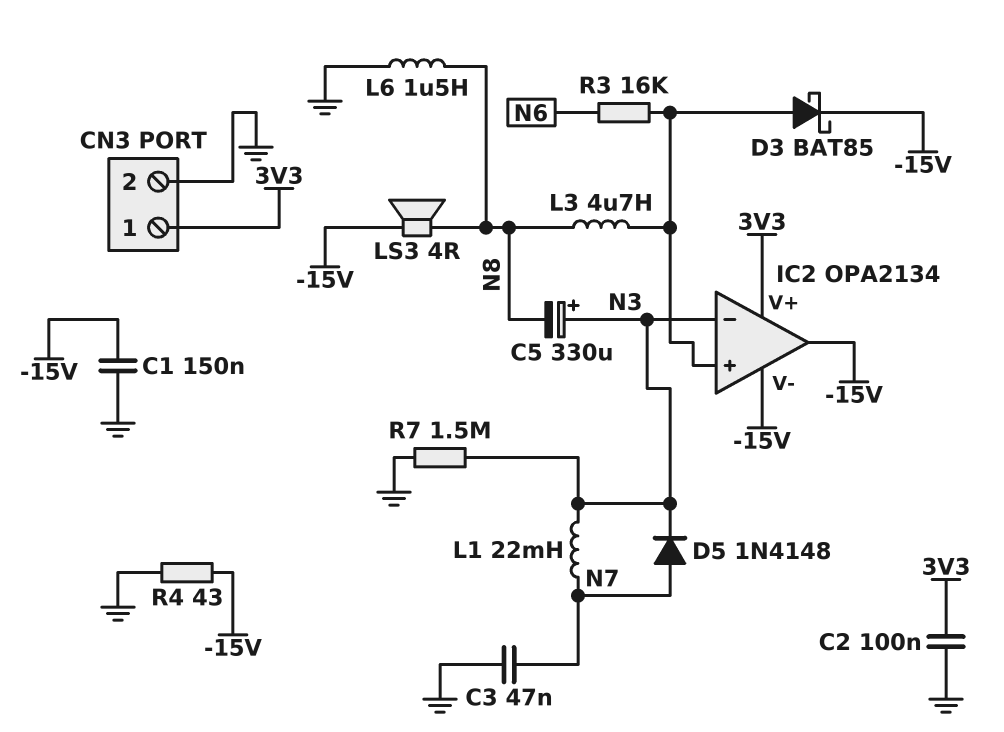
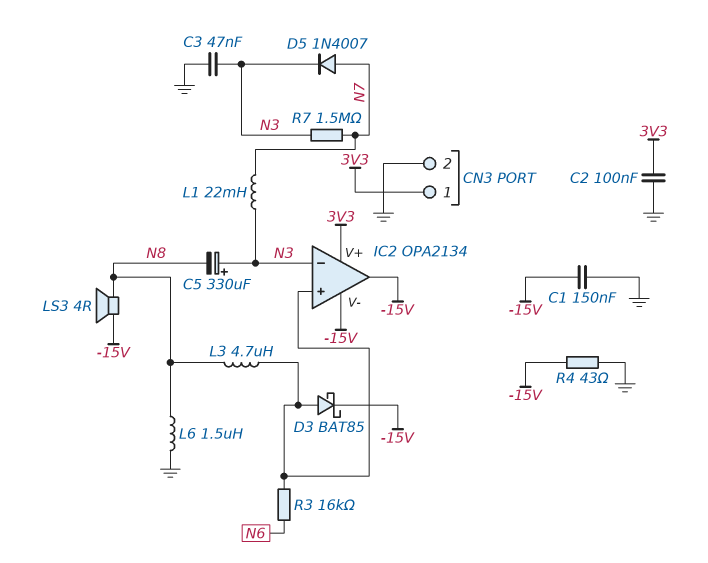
C3: 47nF (GND, N7) -> 47nF (GND, N3)
D5: diode 1N4148 (A N7, K N3) -> diode 1N4007 (A N7, K N3)
R7: 1.5M (GND, N3) -> 1.5M (N3, N7)

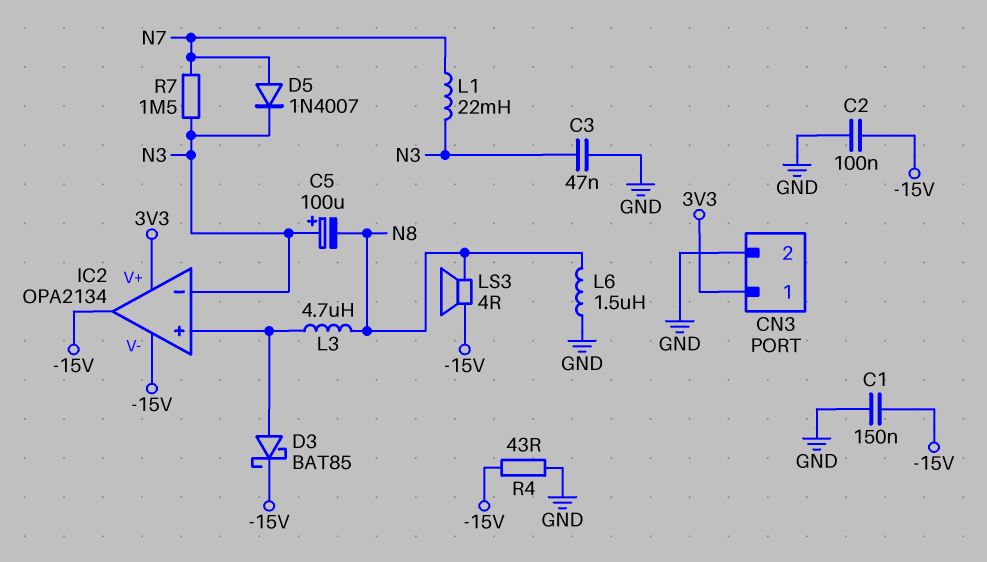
C2: 100nF (3V3, GND) -> 100nF (-15V, GND)
C5: 330uF (plus N3, minus N8) -> 100uF (plus N3, minus N8)
R3: 16k (IC2/in+, N6) -> none

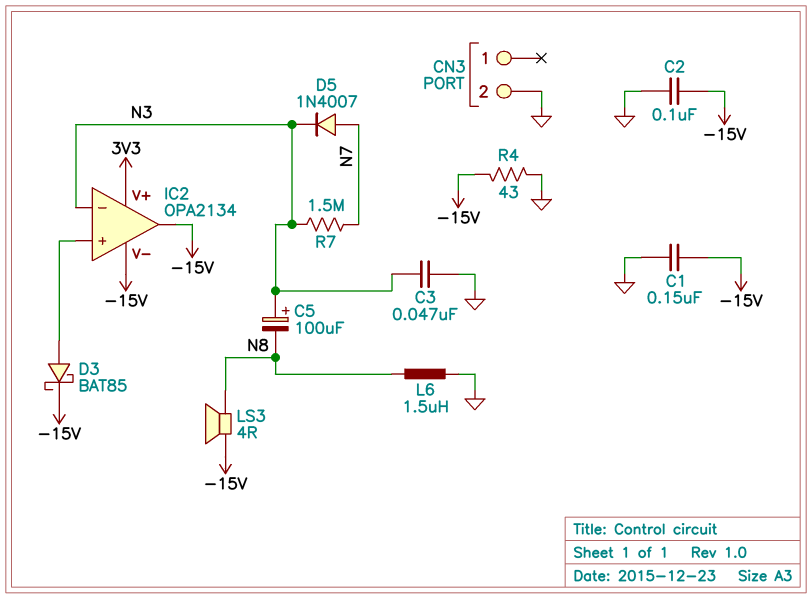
CN3 pin 1: 3V3 -> none
L1: 22mH (N3, N7) -> none
L3: 4.7uH (IC2/in+, N8) -> none

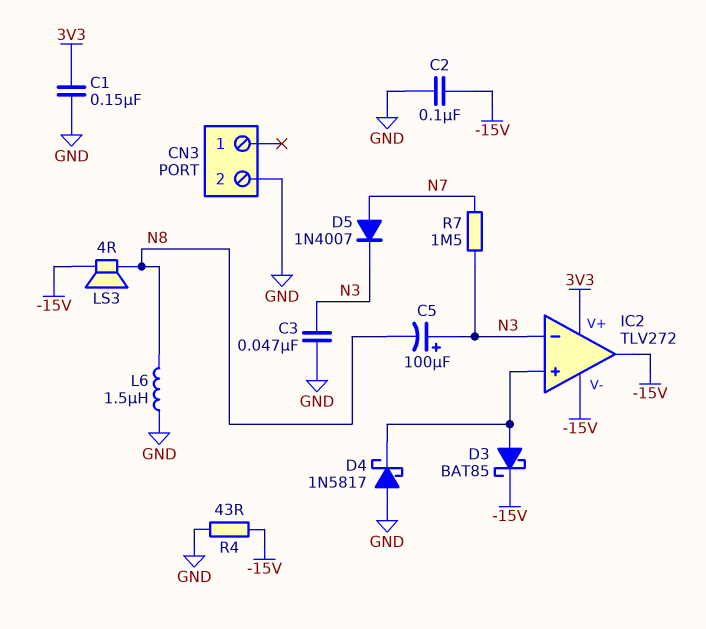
C1: 150nF (-15V, GND) -> 150nF (3V3, GND)
D4: none -> schottky 1N5817 (A GND, K IC2/in+)
IC2: OPA2134 -> TLV272

